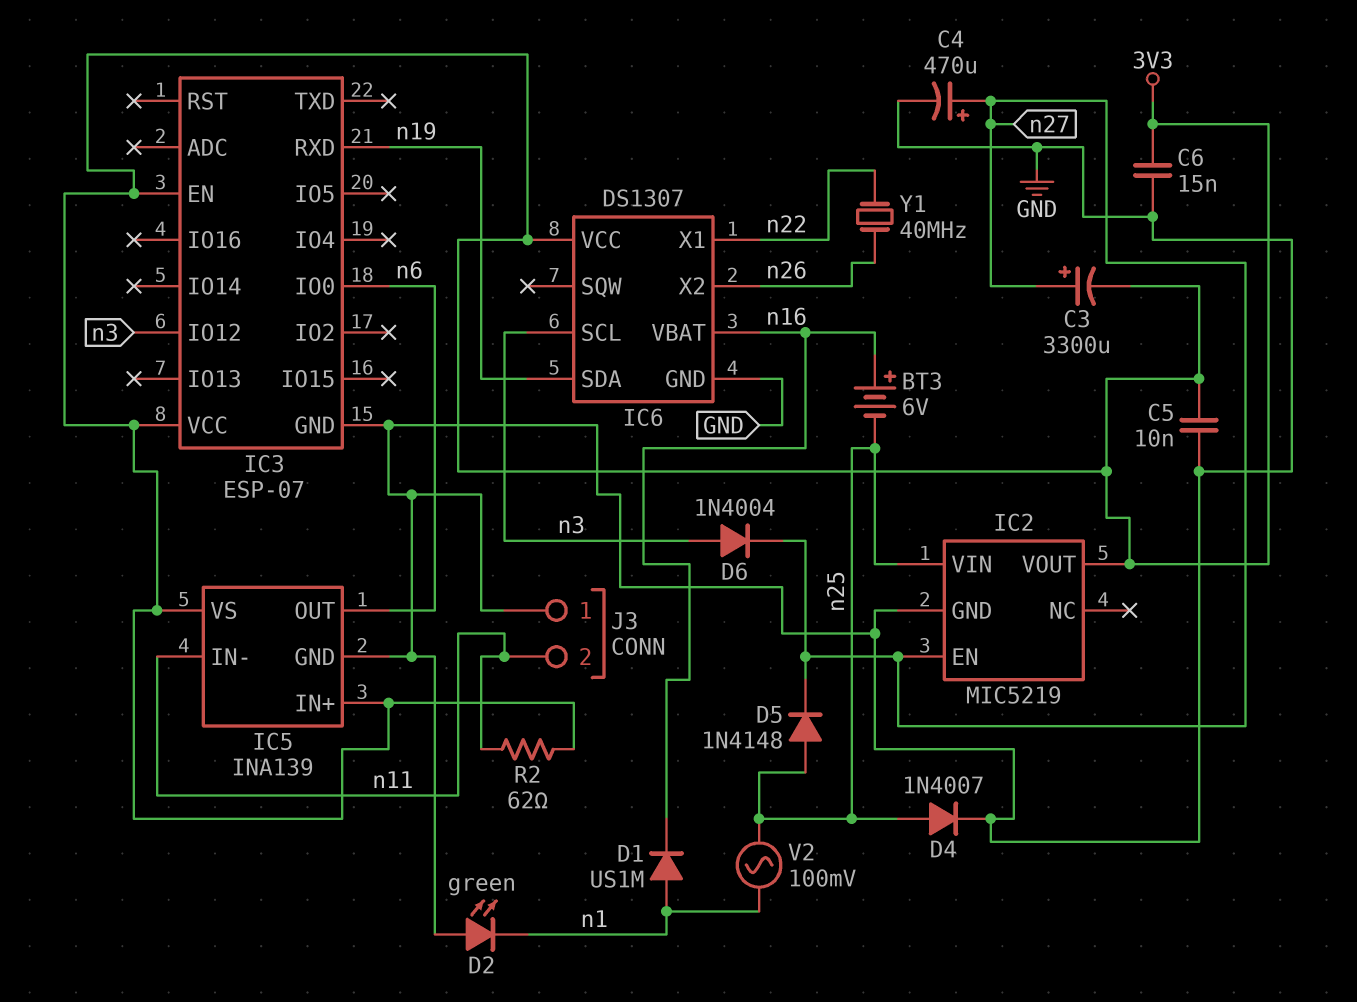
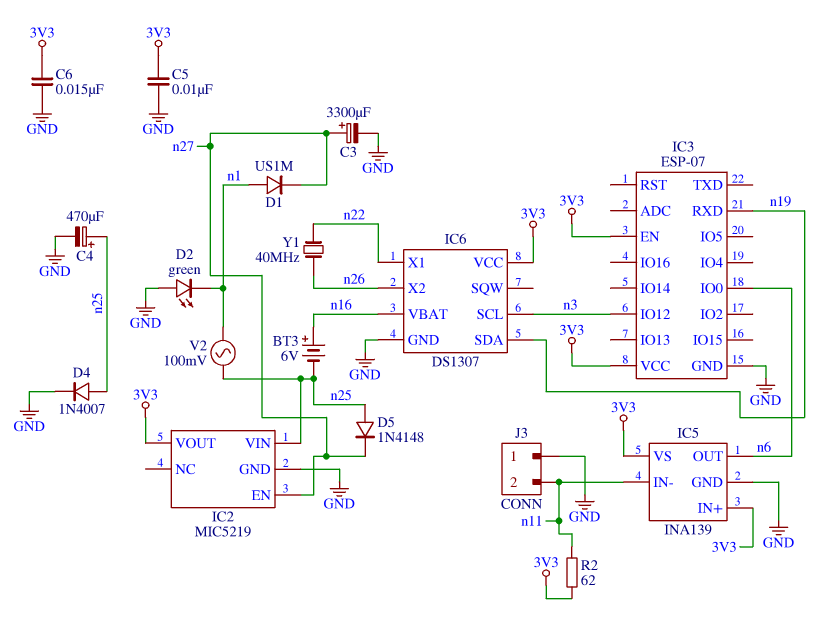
C3: 3300uF (plus n27, minus 3V3) -> 3300uF (plus n27, minus GND)
C4: 470uF (plus n27, minus GND) -> 470uF (plus n25, minus GND)
D1: diode US1M (A n1, K n16) -> diode US1M (A n1, K n27)
D6: diode 1N4004 (A n3, K n27) -> none

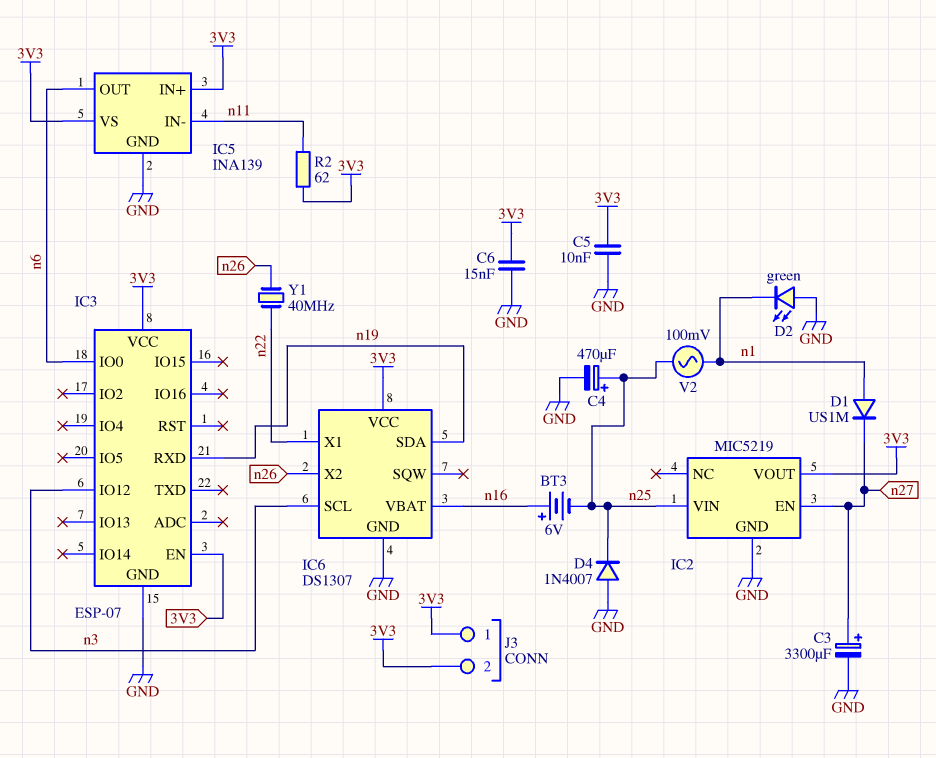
D4: diode 1N4007 (A n25, K GND) -> diode 1N4007 (A GND, K n25)
D5: diode 1N4148 (A n25, K n27) -> none
J3 pin 1: GND -> 3V3
J3 pin 2: n11 -> 3V3

